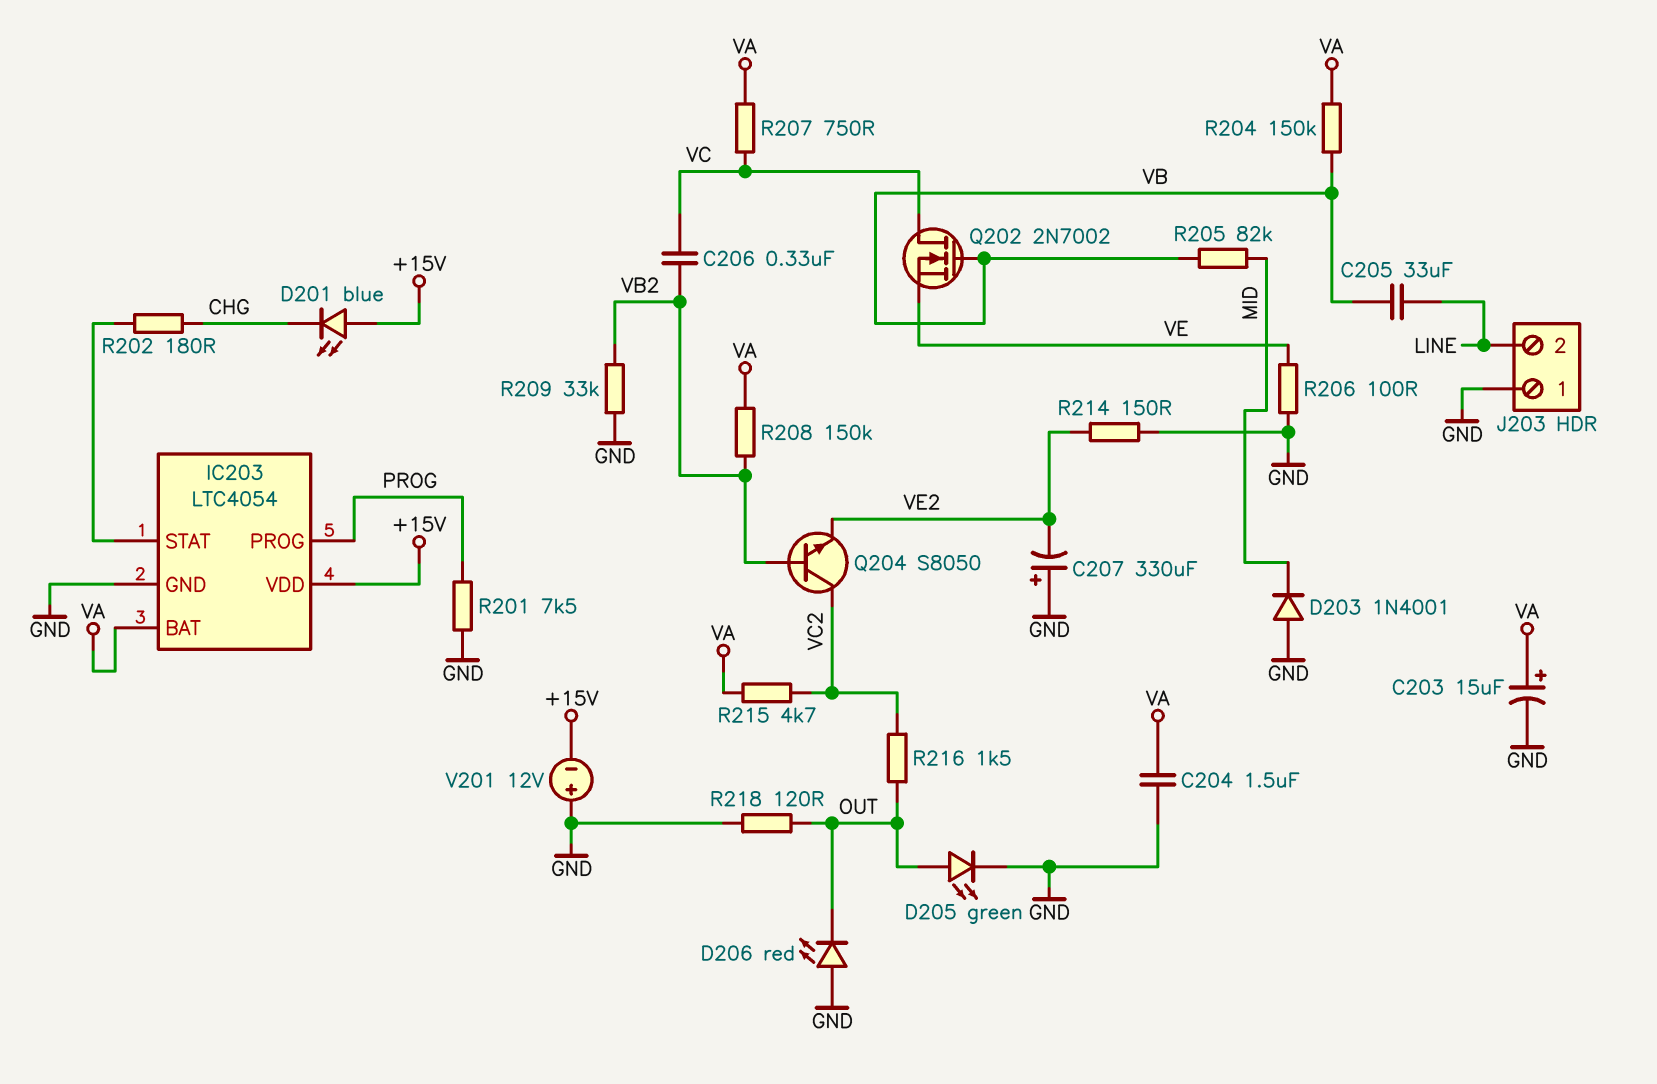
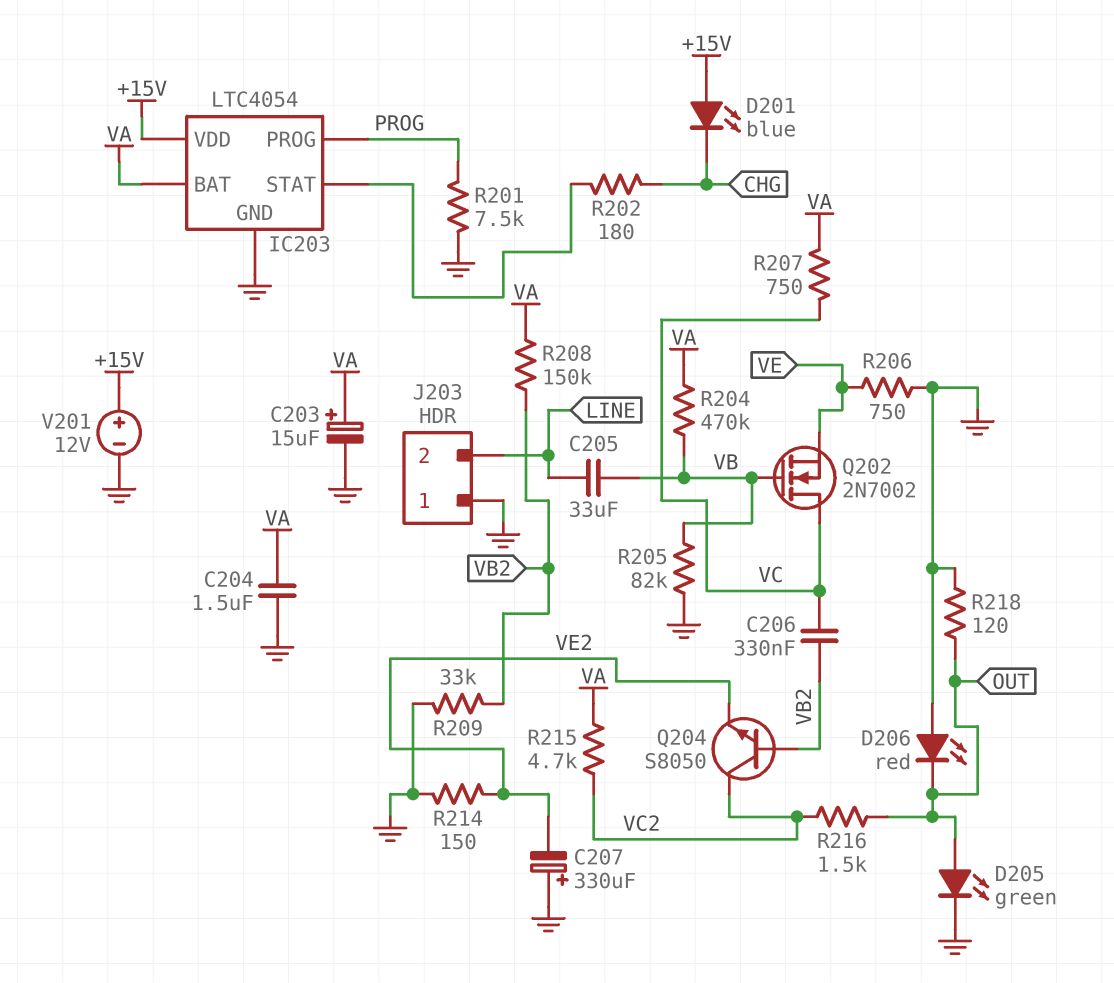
D203: diode 1N4001 (A GND, K MID) -> none
R204: 150k (VA, VB) -> 470k (VA, VB)
R205: 82k (MID, VB) -> 82k (GND, VB)
R206: 100 (GND, VE) -> 750 (GND, VE)
V201: 12V (plus GND, minus +15V) -> 12V (plus +15V, minus GND)

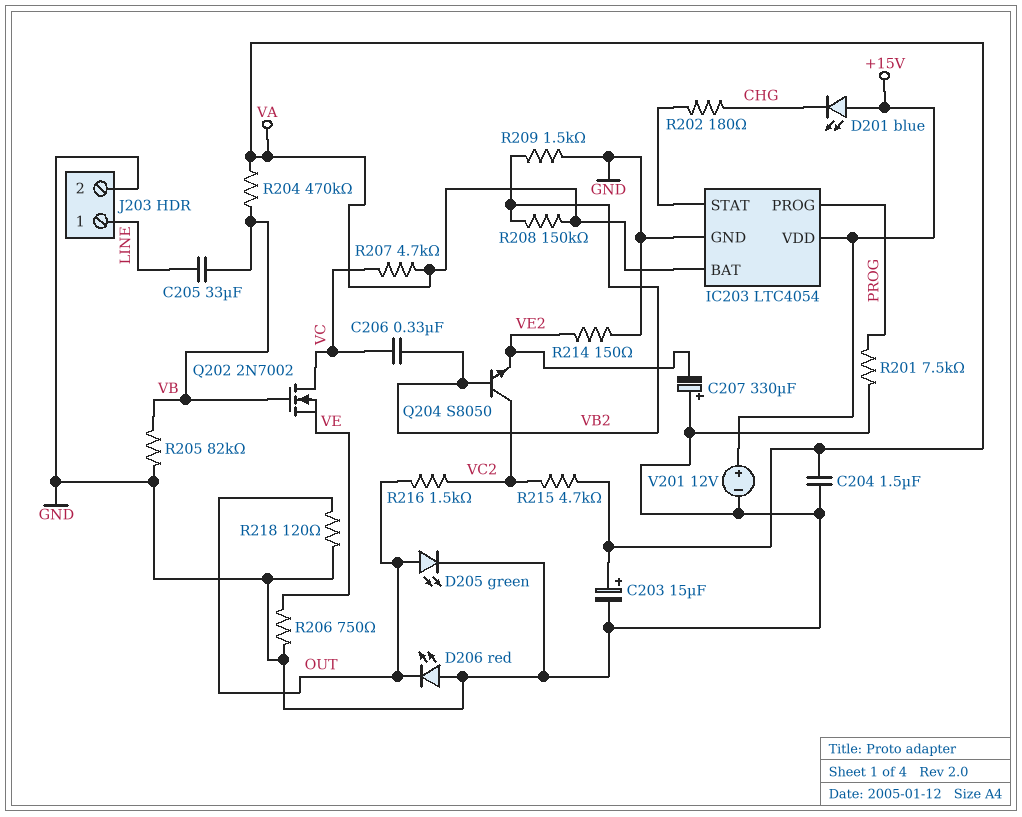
J203 pin 1: GND -> LINE
J203 pin 2: LINE -> GND
R207: 750 (VA, VC) -> 4.7k (VA, VC)
R209: 33k (GND, VB2) -> 1.5k (GND, VB2)

